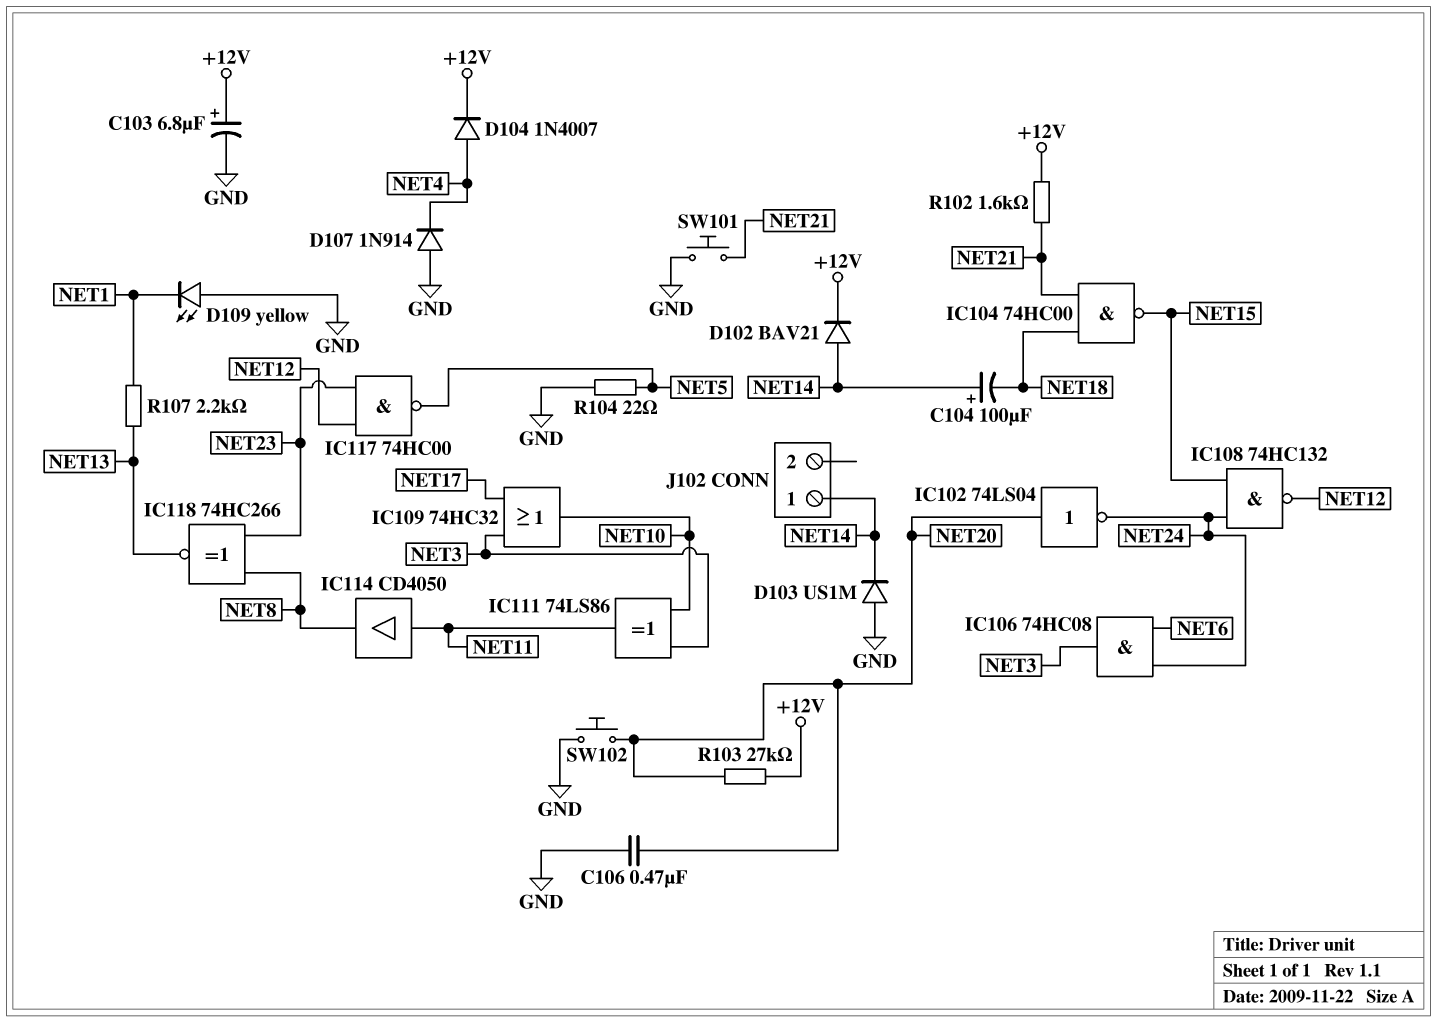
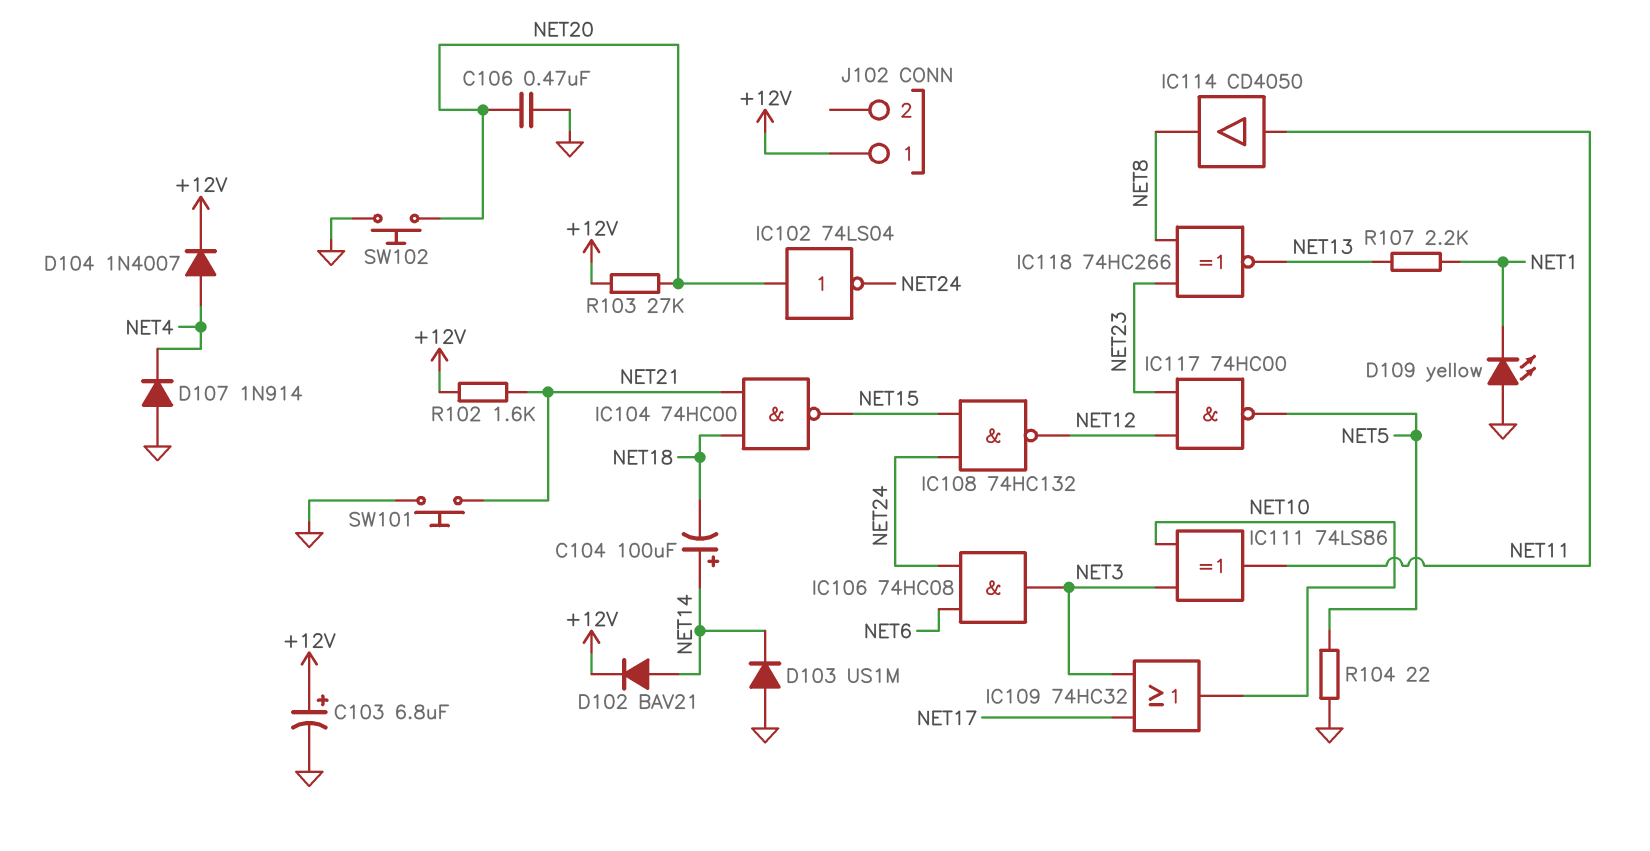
J102 pin 1: NET14 -> +12V

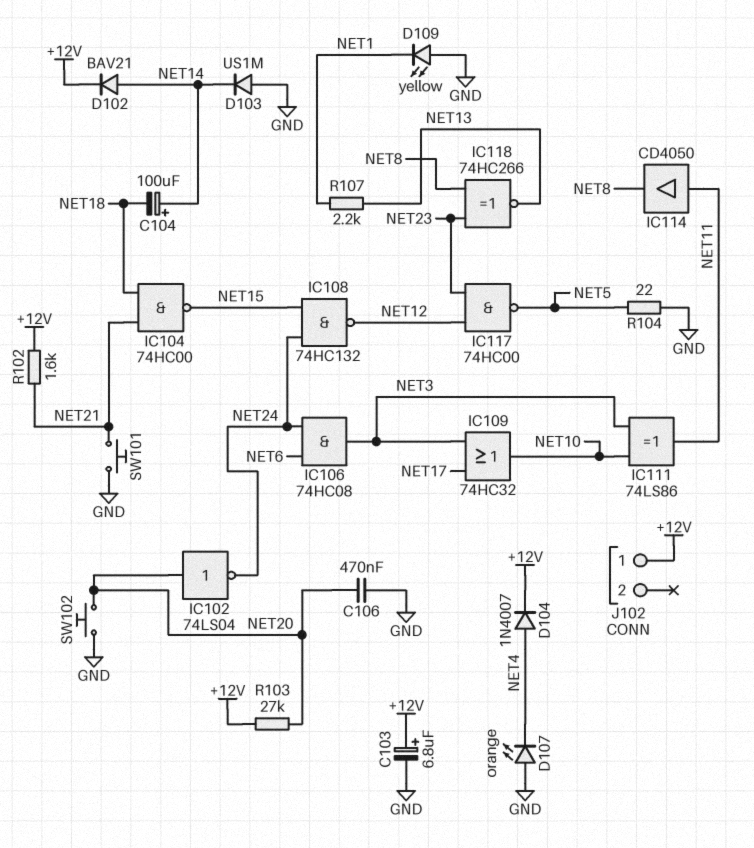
D107: diode 1N914 (A GND, K NET4) -> LED orange (A GND, K NET4)

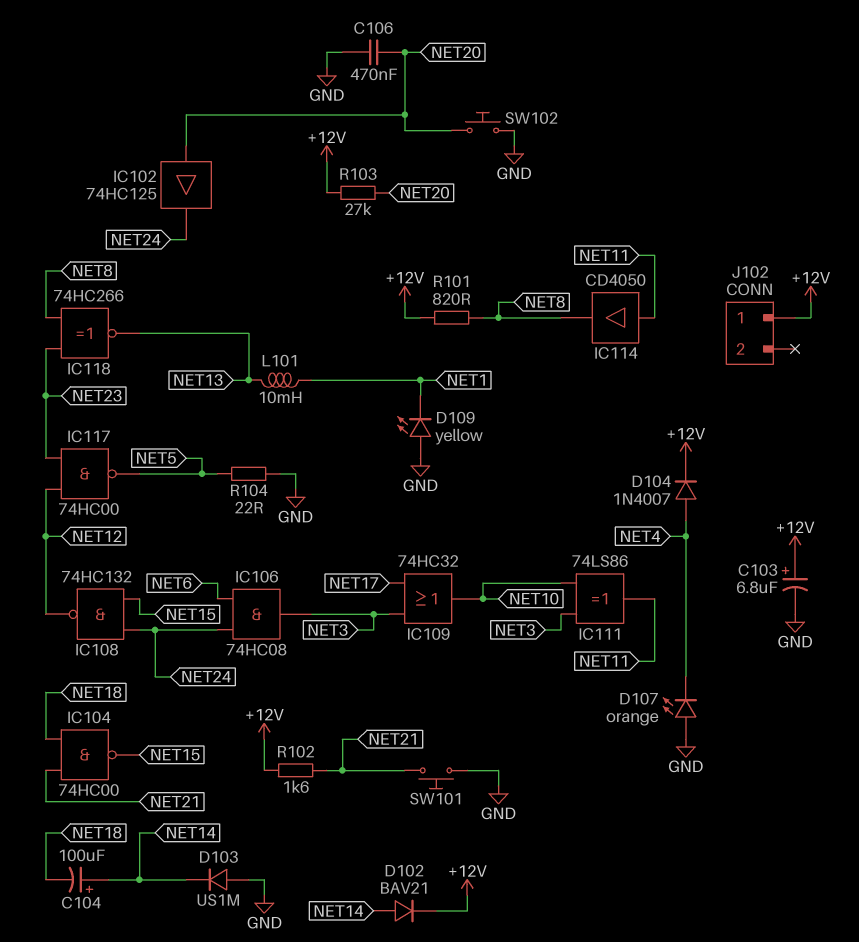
IC102: NOT 74LS04 (in NET20, out NET24) -> buffer 74HC125 (in NET20, out NET24)
L101: none -> 10mH (NET1, NET13)
R101: none -> 820 (+12V, NET8)
R107: 2.2k (NET1, NET13) -> none

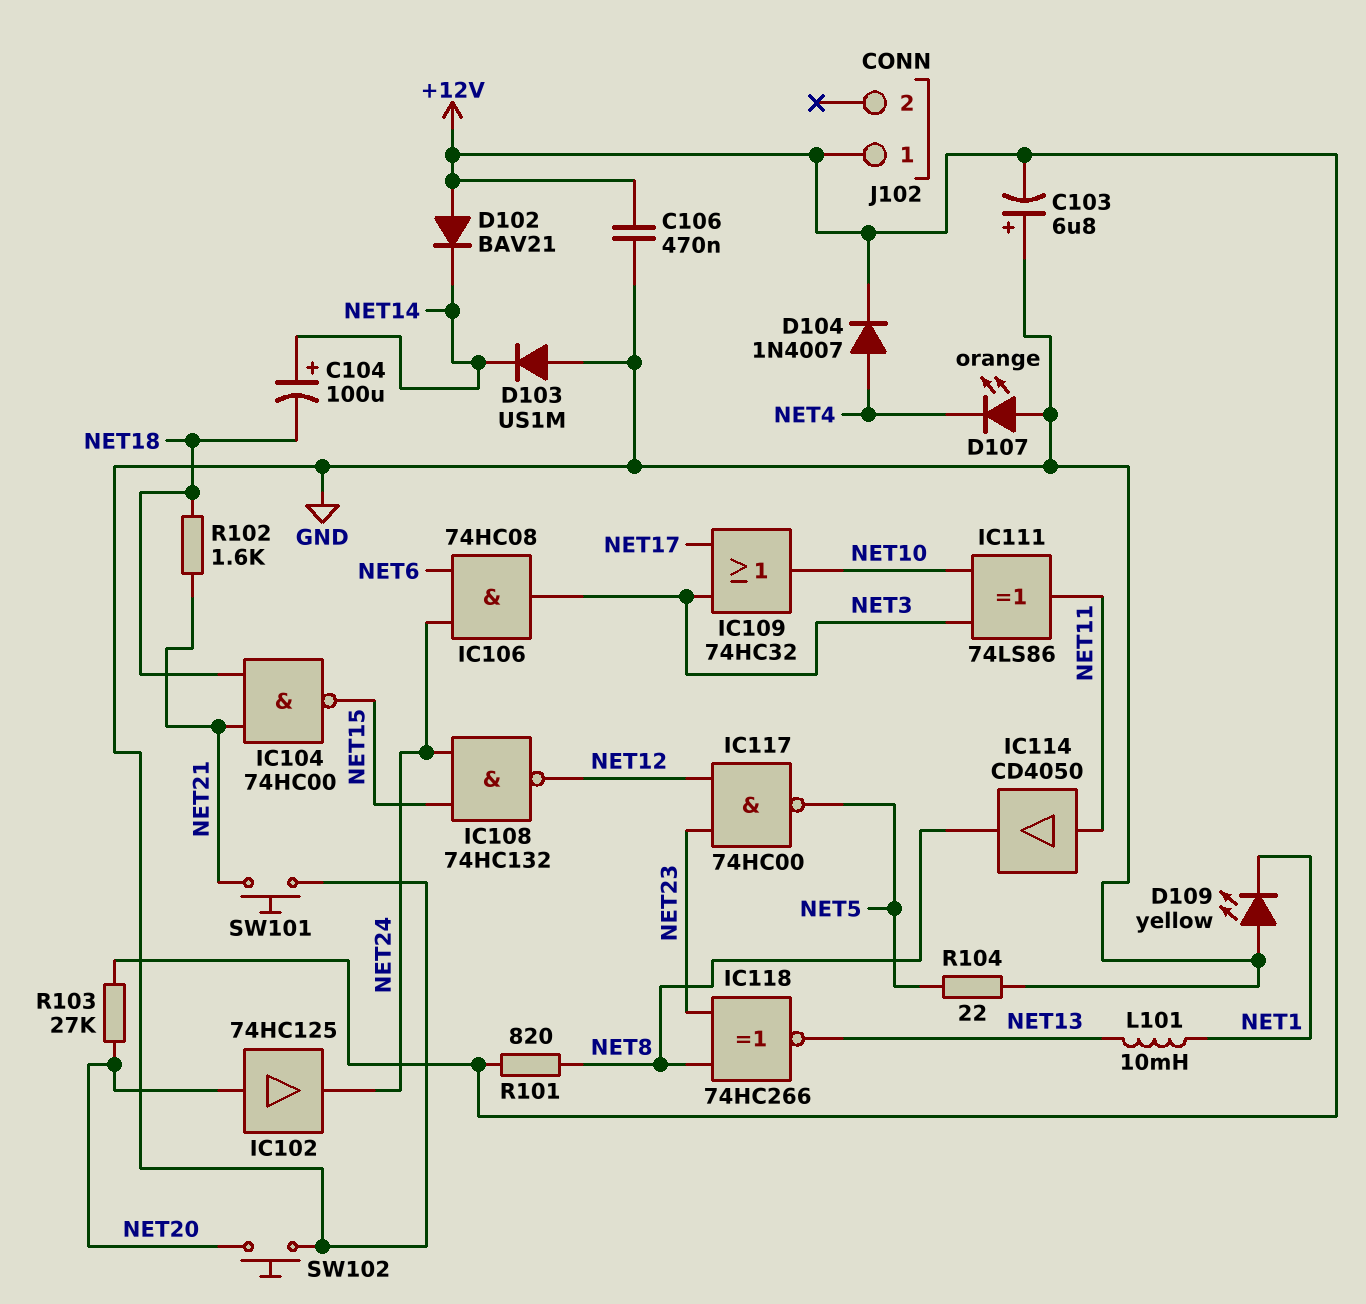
C103: 6.8uF (plus +12V, minus GND) -> 6.8uF (plus GND, minus +12V)
C106: 470nF (GND, NET20) -> 470nF (+12V, GND)
D102: diode BAV21 (A NET14, K +12V) -> diode BAV21 (A +12V, K NET14)
R102: 1.6k (+12V, NET21) -> 1.6k (NET18, NET21)

